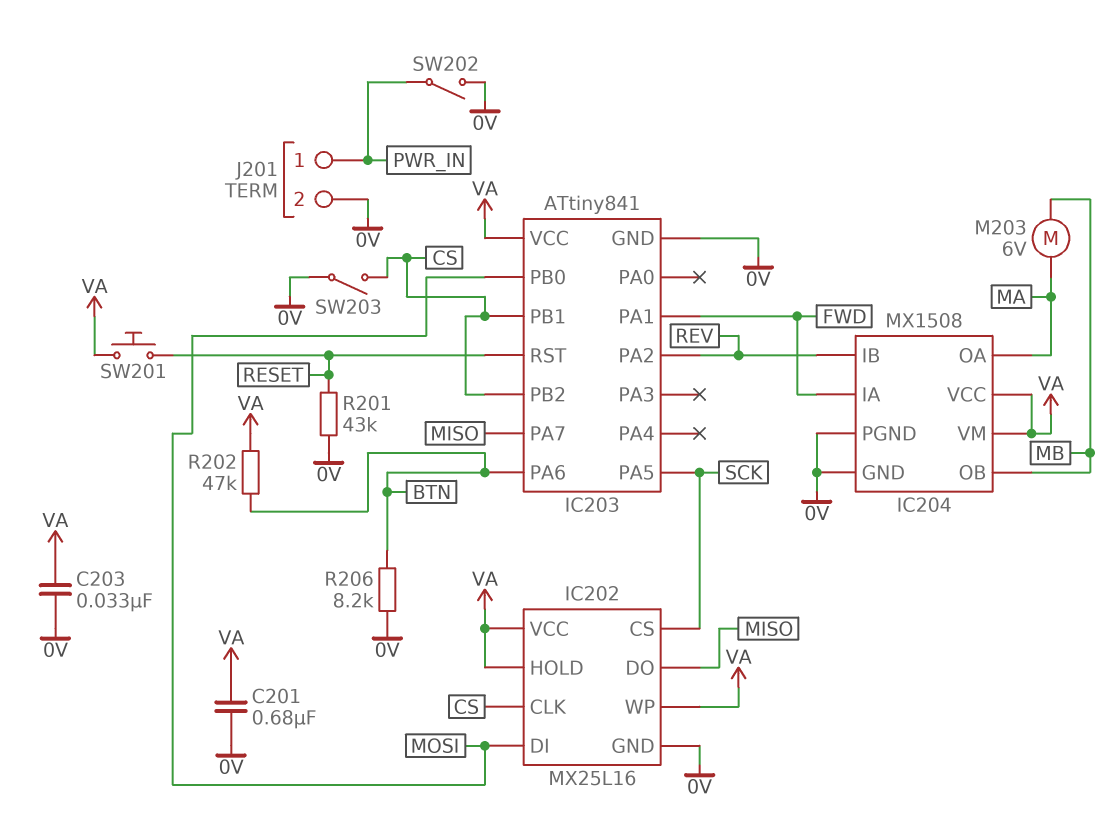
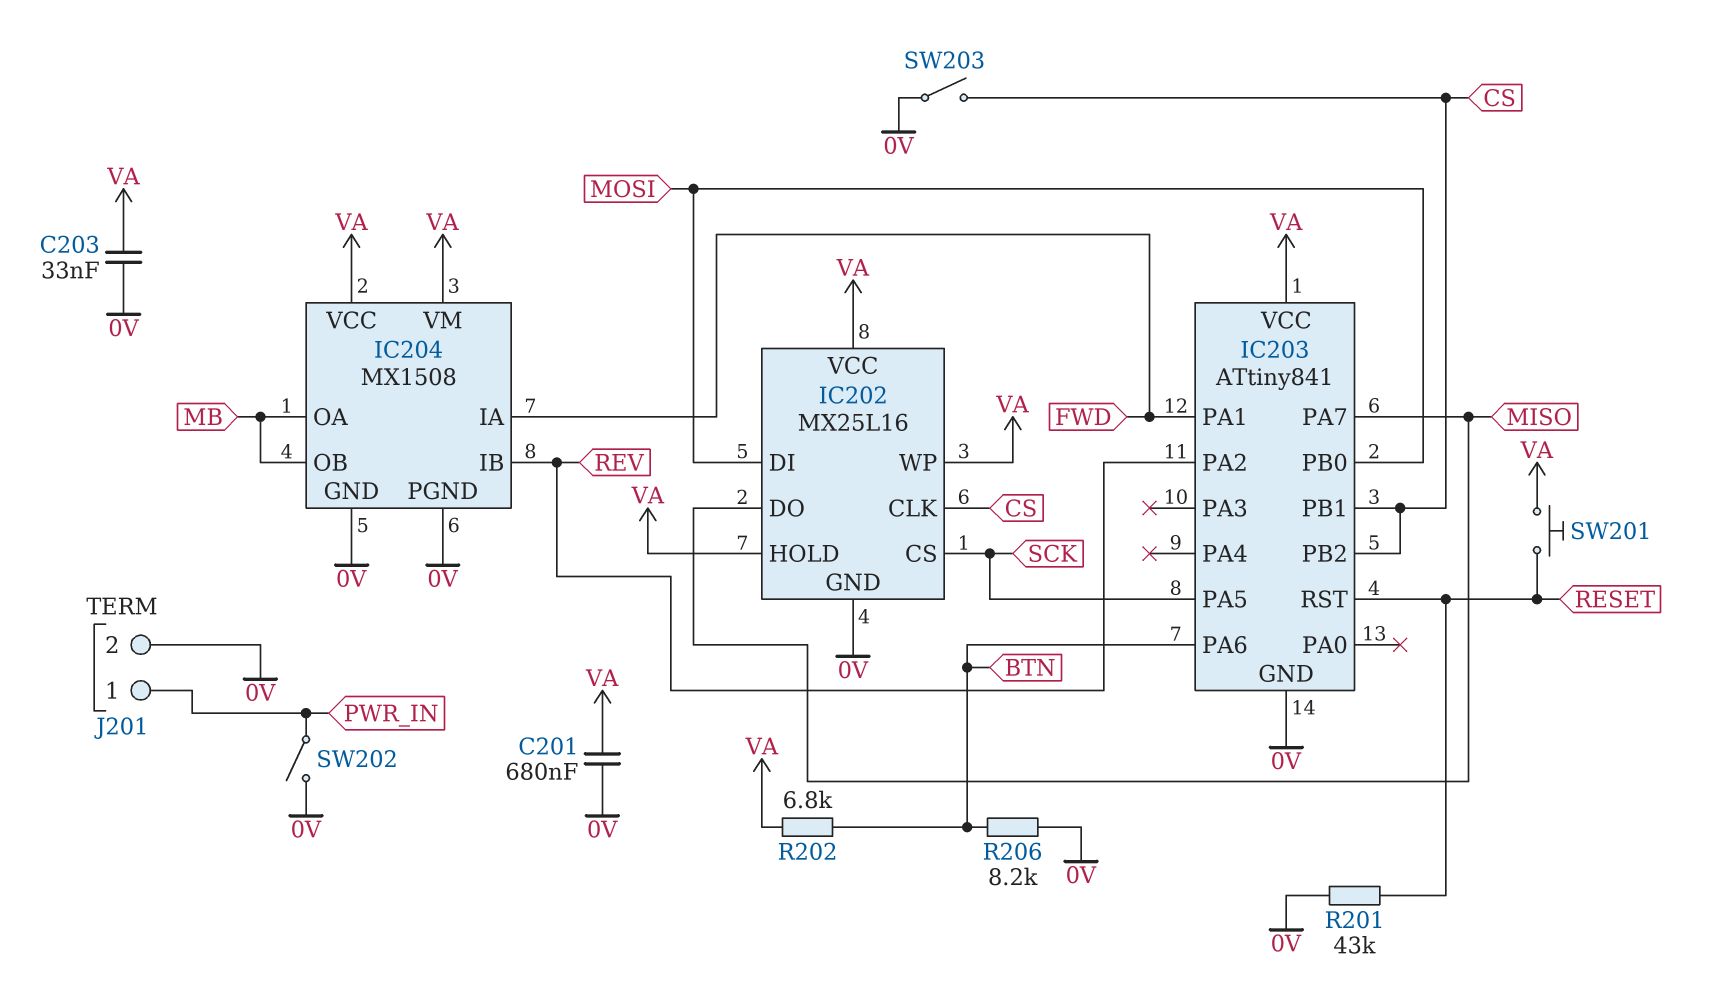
IC204 pin OA: MA -> MB
M203: motor 6V (MA, MB) -> none
R202: 47k (BTN, VA) -> 6.8k (BTN, VA)

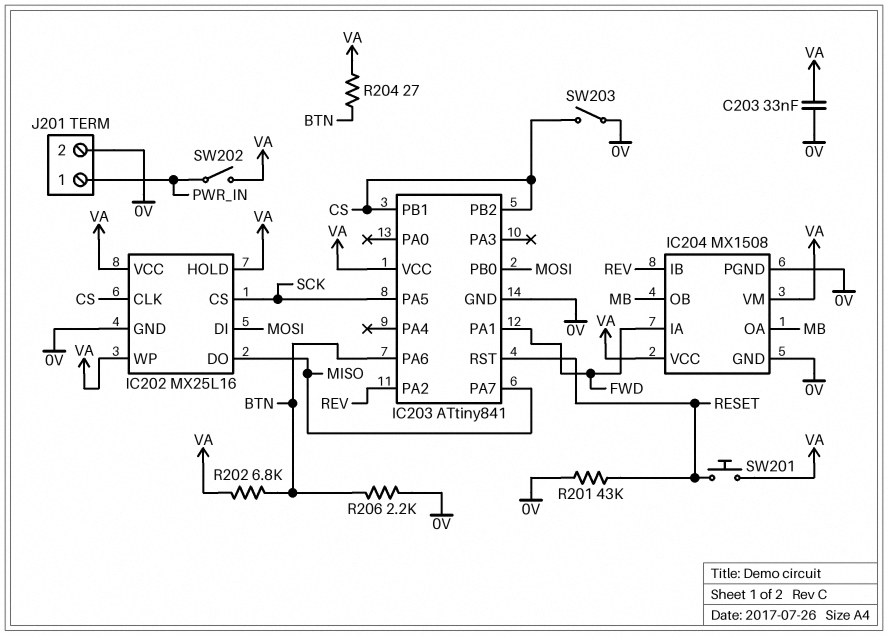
C201: 680nF (0V, VA) -> none
R204: none -> 27 (BTN, VA)
R206: 8.2k (0V, BTN) -> 2.2k (0V, BTN)
SW202: switch (0V, PWR_IN) -> switch (PWR_IN, VA)

